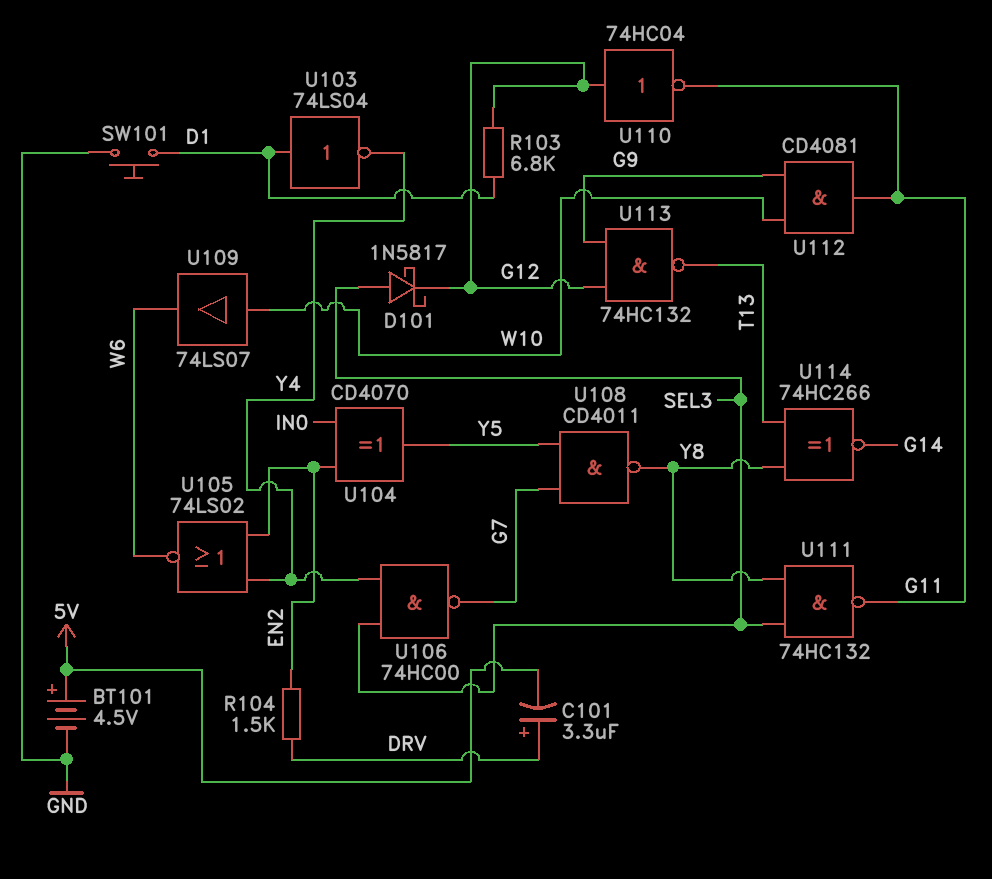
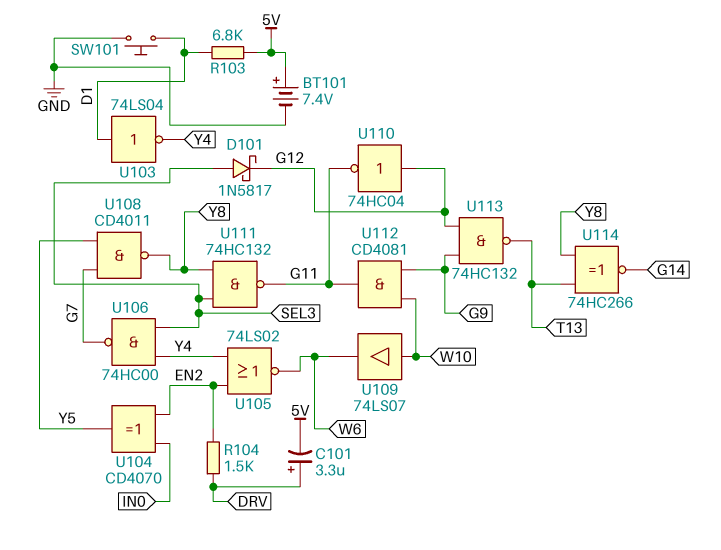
BT101: 4.5V (plus 5V, minus GND) -> 7.4V (plus 5V, minus GND)
R103: 6.8k (D1, G12) -> 6.8k (5V, D1)

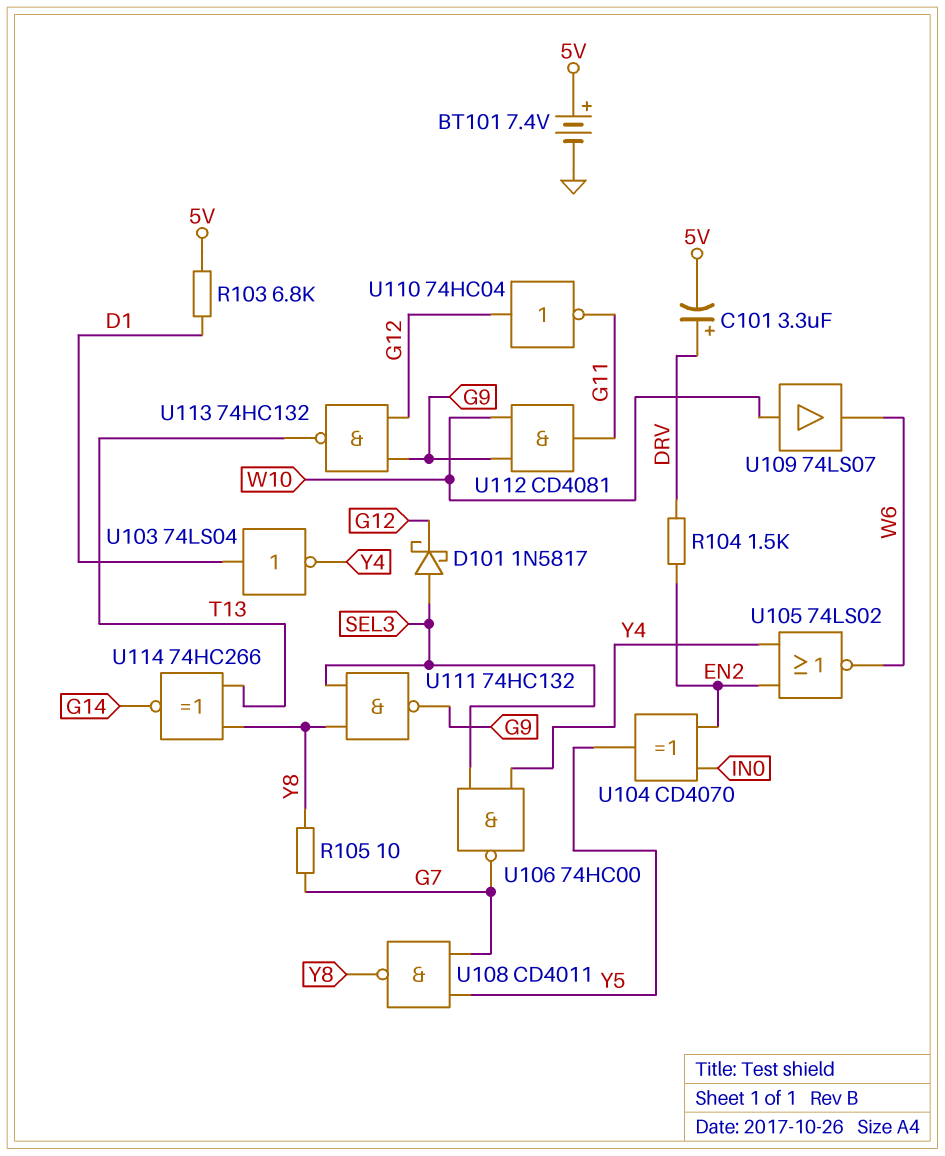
R105: none -> 10 (G7, Y8)
SW101: button (D1, GND) -> none
U111: NAND 74HC132 (in SEL3, in Y8, out G11) -> NAND 74HC132 (in SEL3, in Y8, out G9)

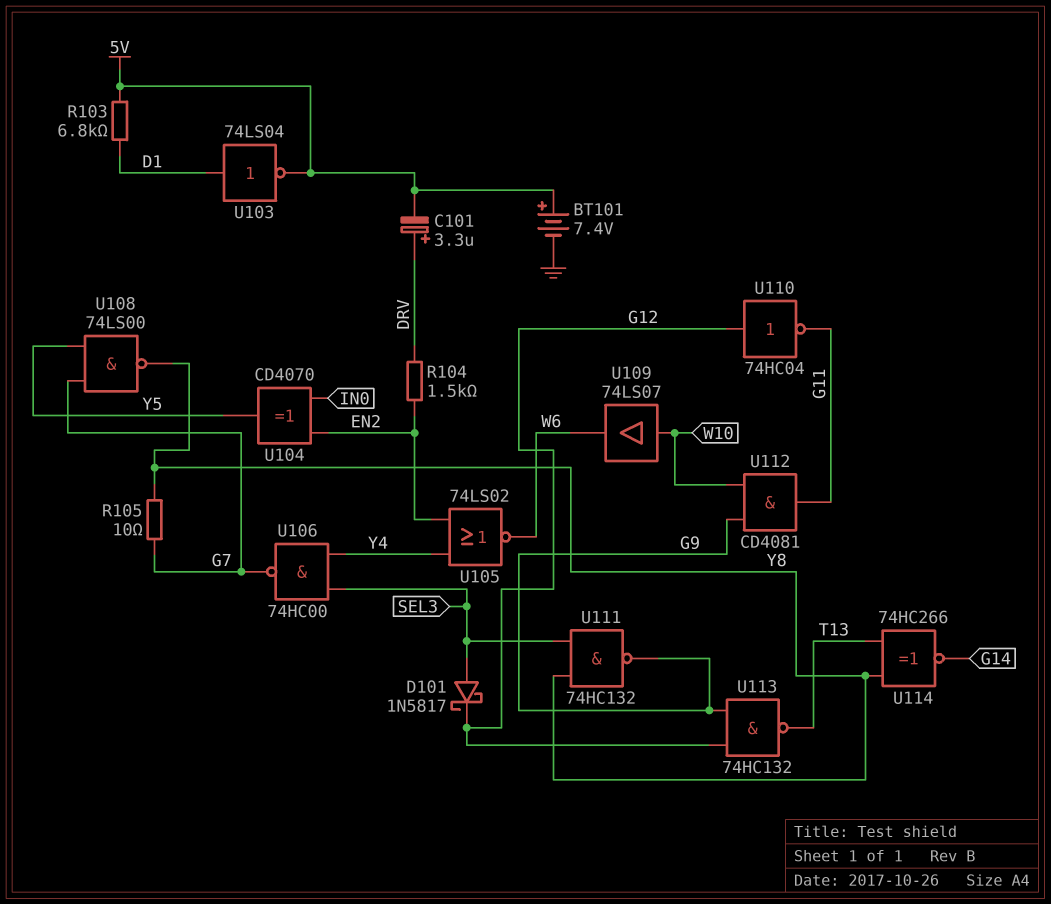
U103: NOT 74LS04 (in D1, out Y4) -> NOT 74LS04 (in D1, out 5V)
U108: NAND CD4011 (in G7, in Y5, out Y8) -> NAND 74LS00 (in G7, in Y5, out Y8)

